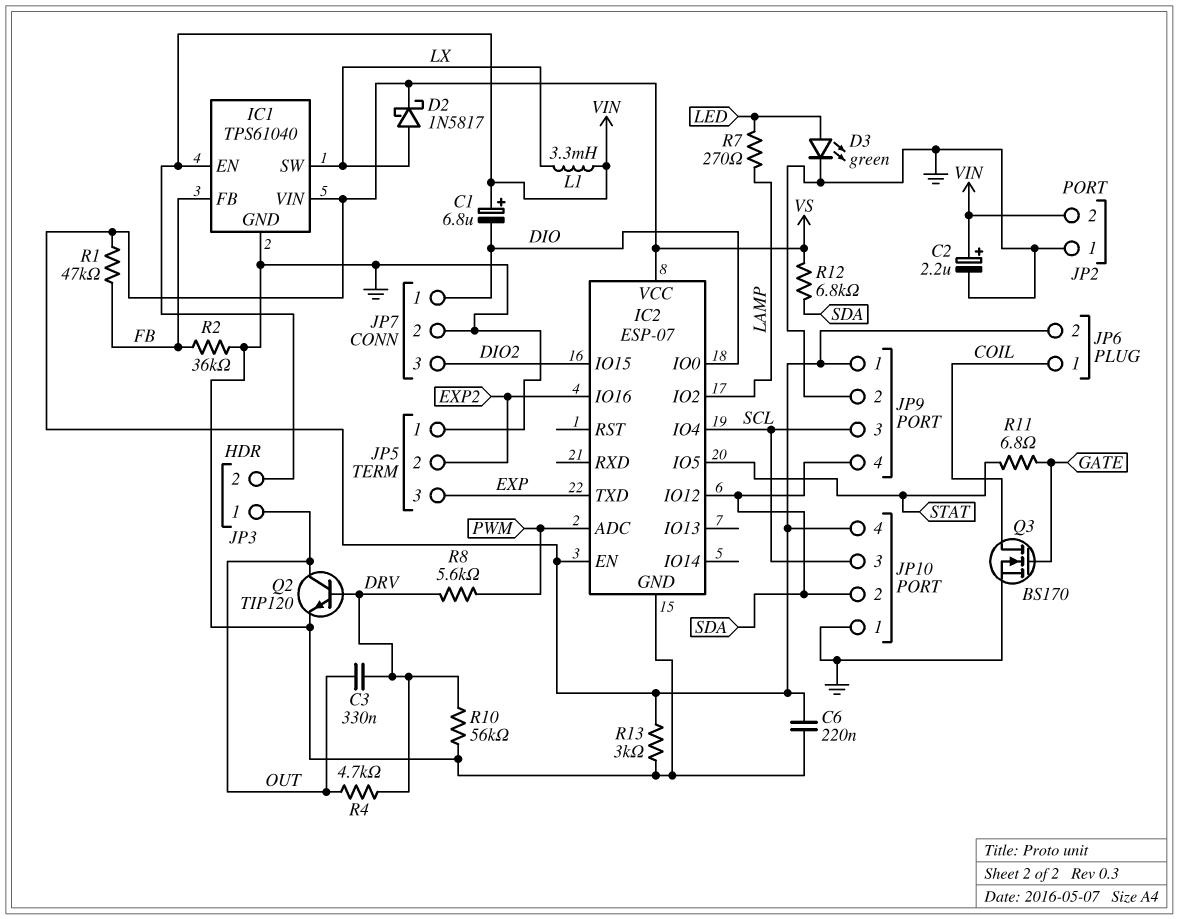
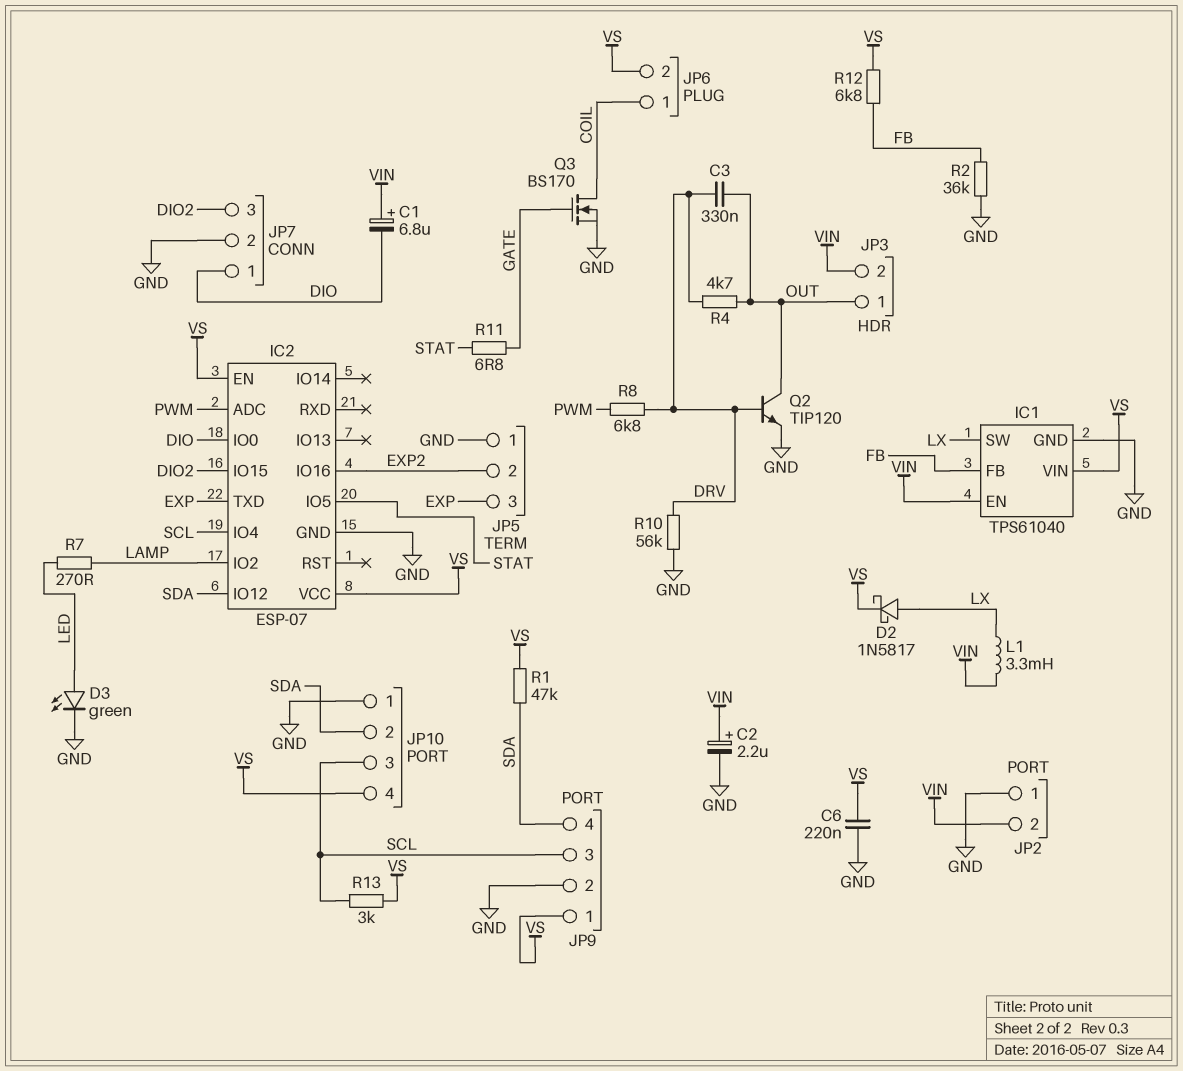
R1: 47k (FB, VS) -> 47k (SDA, VS)
R8: 5.6k (DRV, PWM) -> 6.8k (DRV, PWM)
R12: 6.8k (SDA, VS) -> 6.8k (FB, VS)
R13: 3k (GND, VS) -> 3k (SCL, VS)

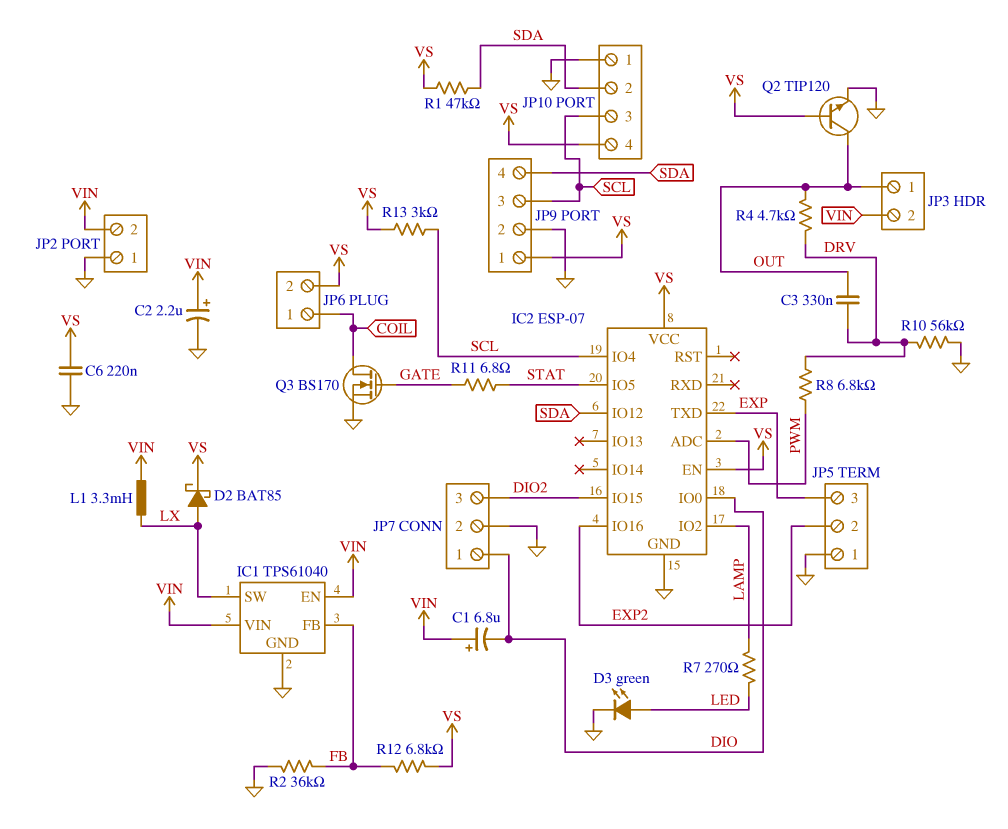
D2: schottky 1N5817 (A LX, K VS) -> schottky BAT85 (A LX, K VS)
IC1 pin VIN: VS -> VIN
Q2: NPN TIP120 (B DRV, C OUT, E GND) -> NPN TIP120 (B VS, C OUT, E GND)

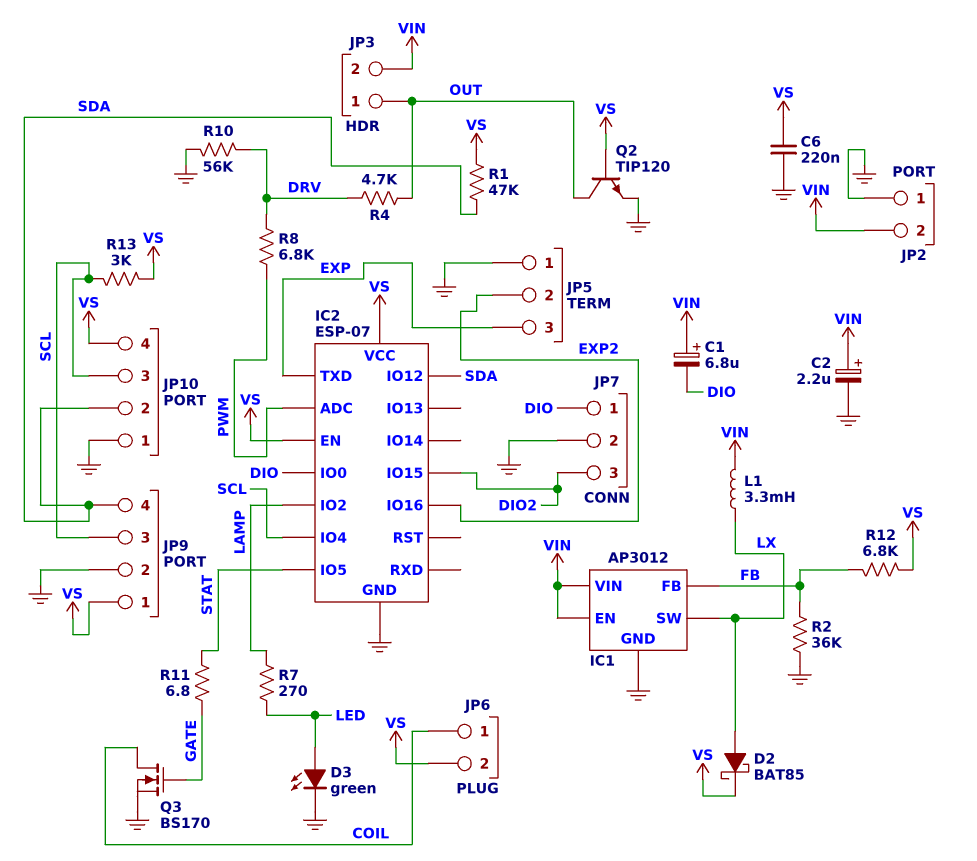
C3: 330nF (DRV, OUT) -> none
IC1: TPS61040 -> AP3012

